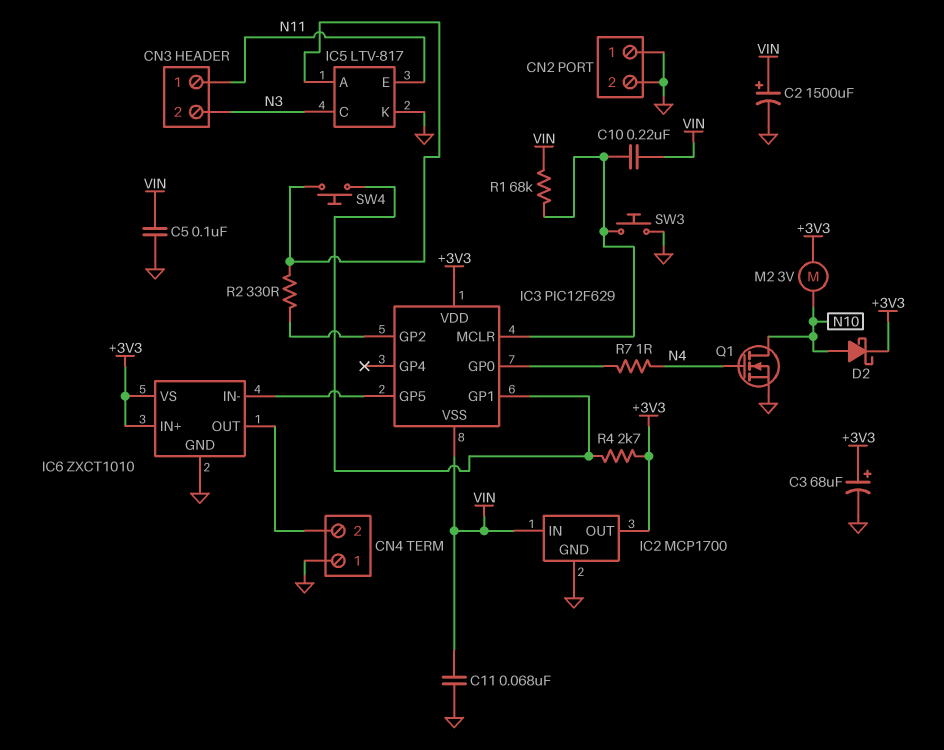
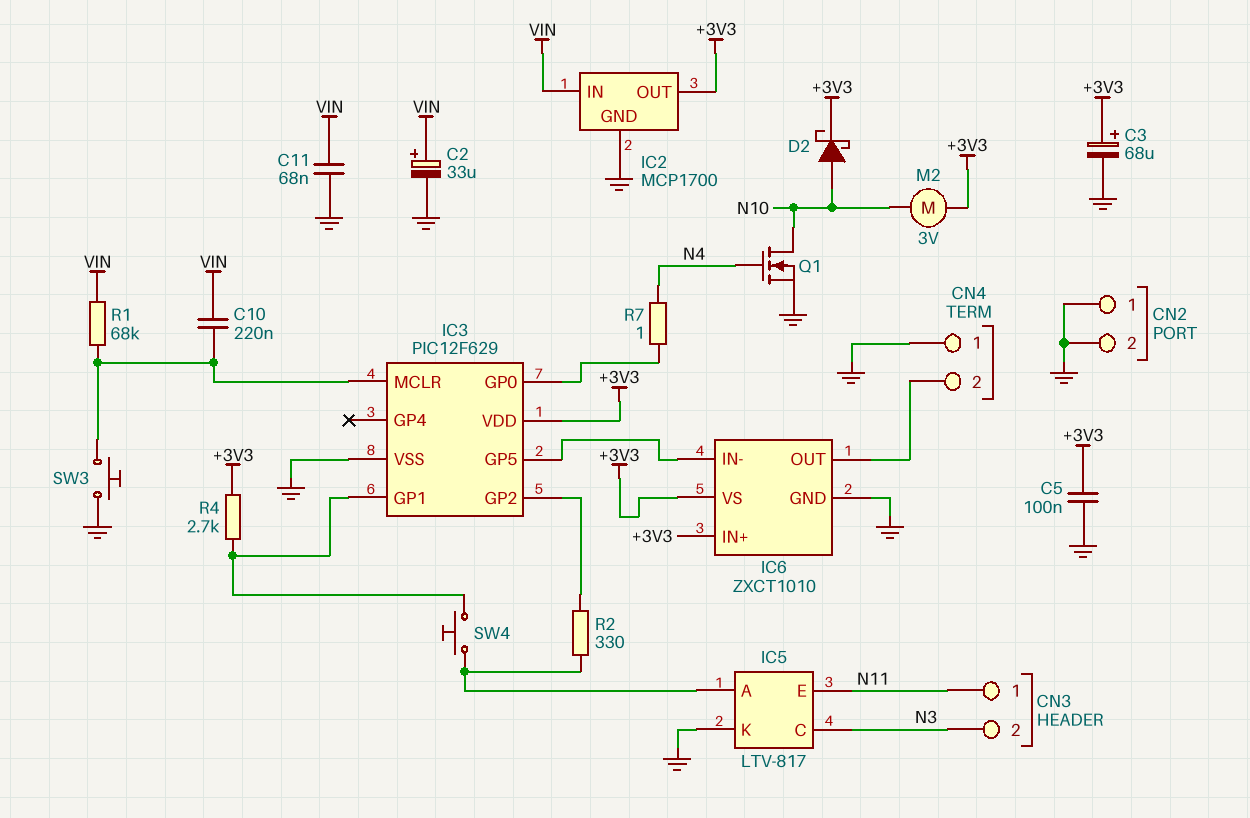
C2: 1500uF (plus VIN, minus GND) -> 33uF (plus VIN, minus GND)
C5: 100nF (GND, VIN) -> 100nF (+3V3, GND)
IC3 pin VSS: VIN -> GND

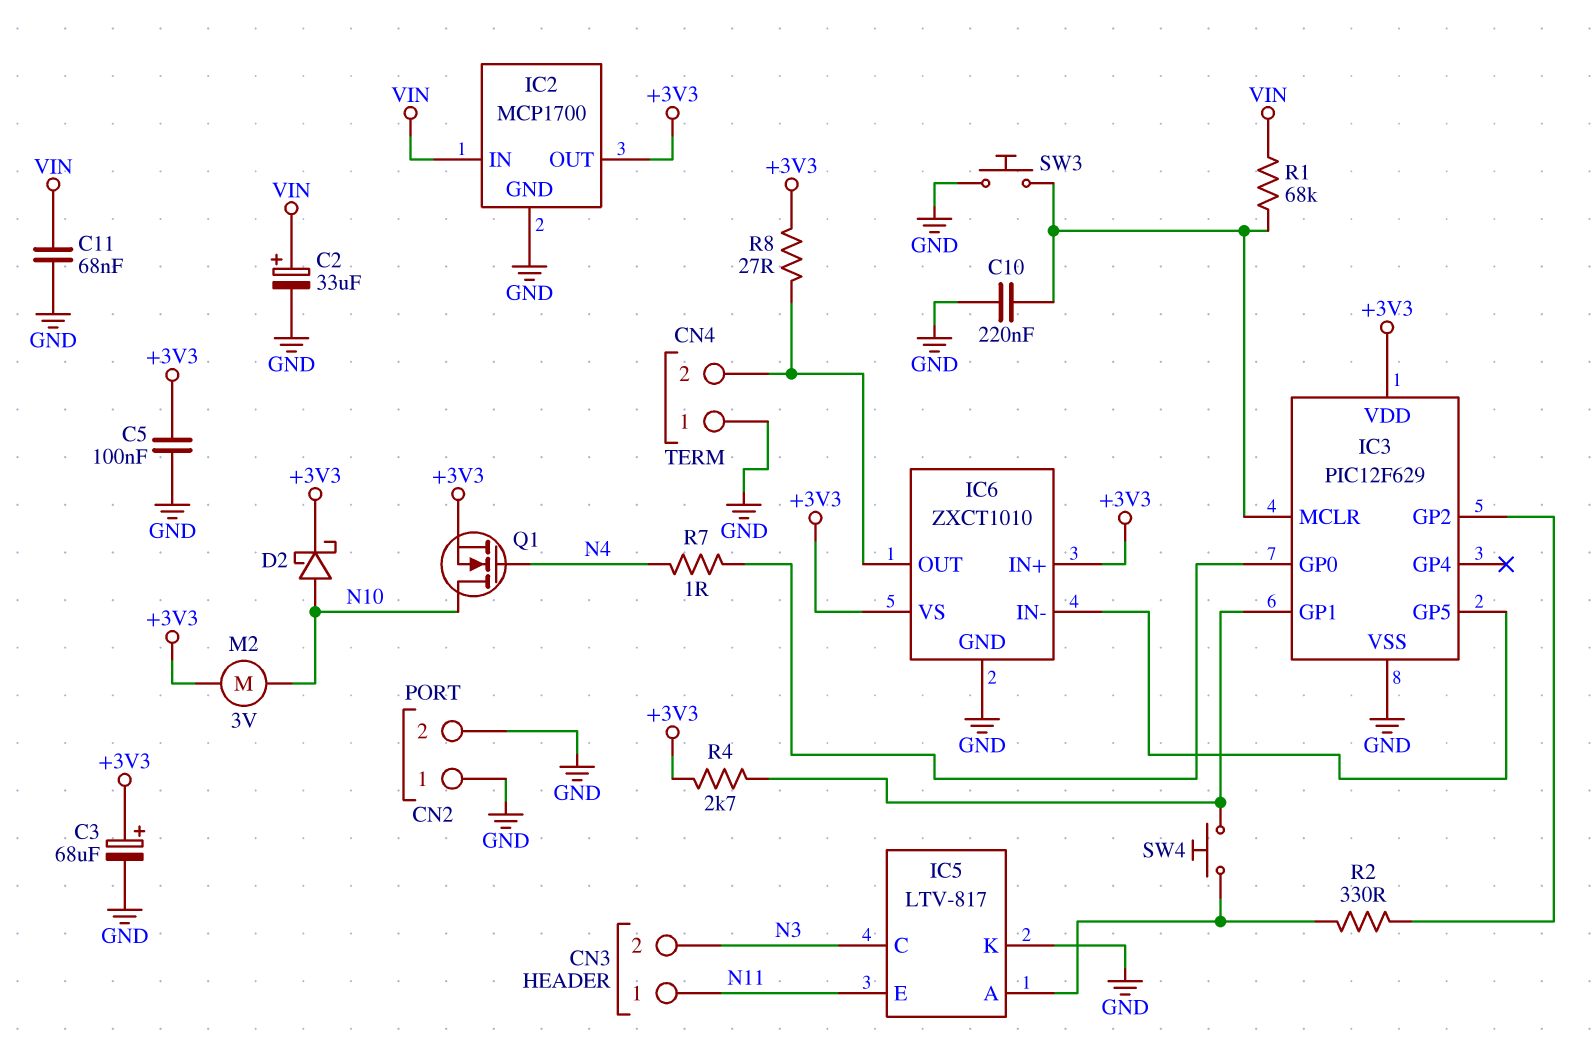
C10: 220nF (IC3/MCLR, VIN) -> 220nF (GND, IC3/MCLR)
Q1: NMOS (G N4, D N10, S GND) -> NMOS (G N4, D N10, S +3V3)
R8: none -> 27 (+3V3, CN4/2)

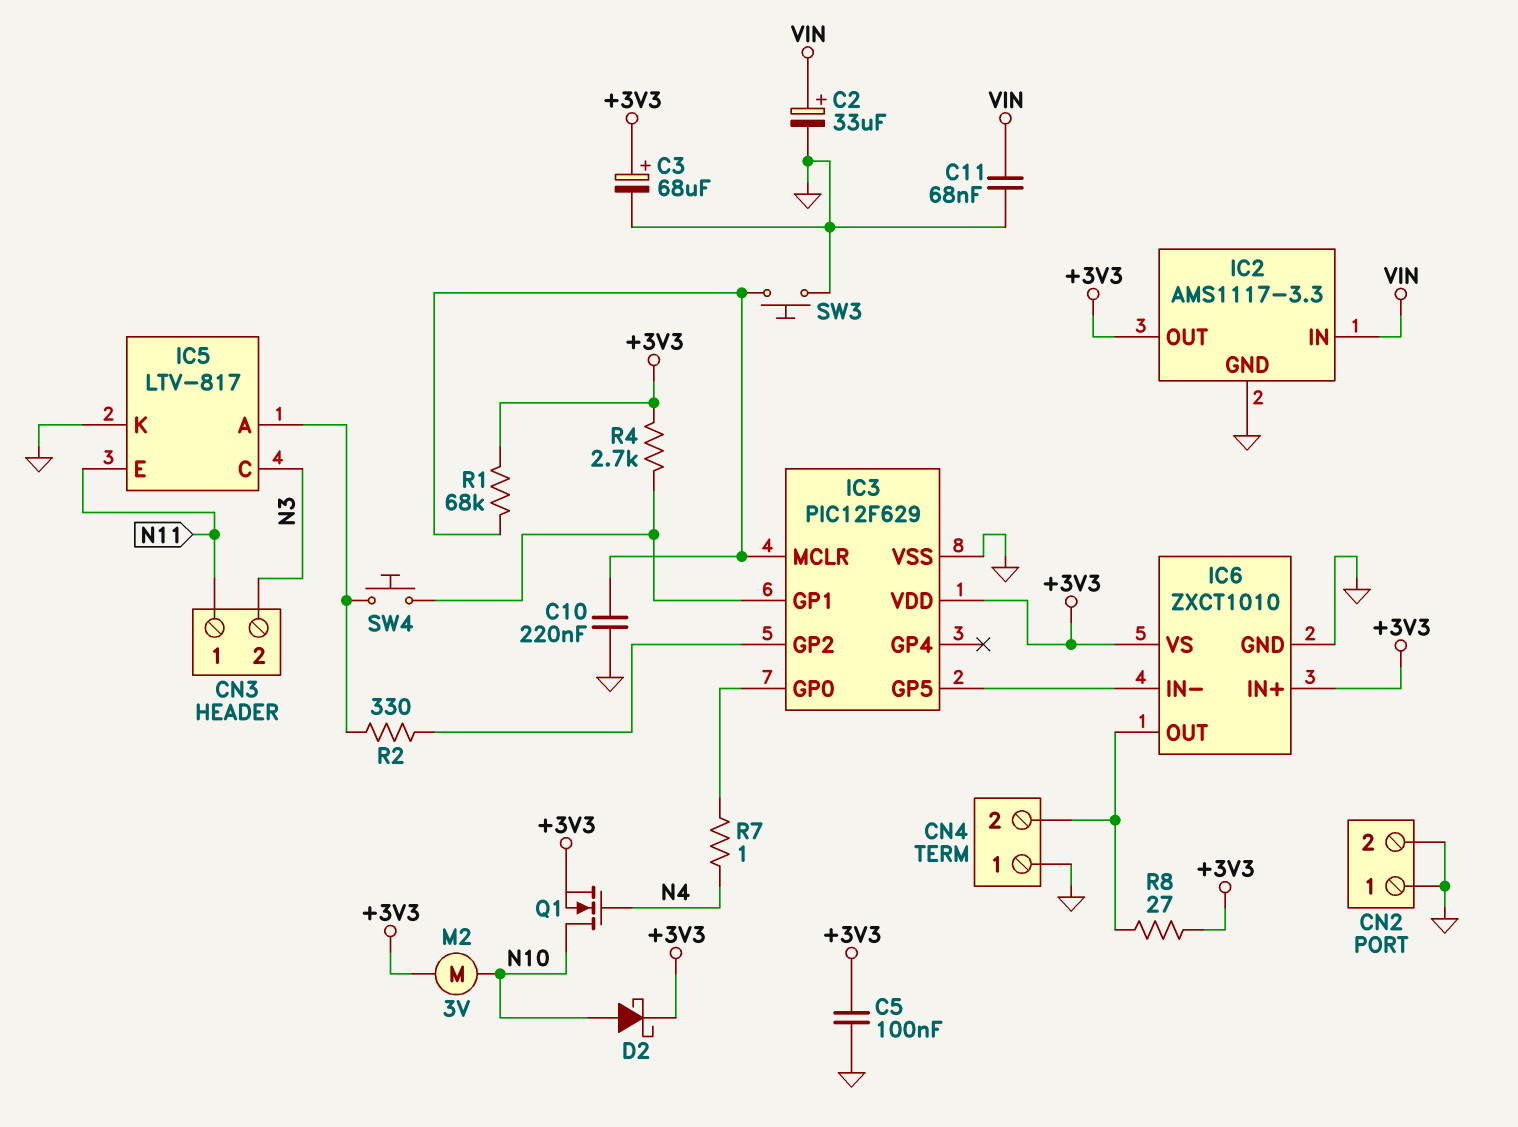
IC2: MCP1700 -> AMS1117-3.3
R1: 68k (IC3/MCLR, VIN) -> 68k (+3V3, IC3/MCLR)

